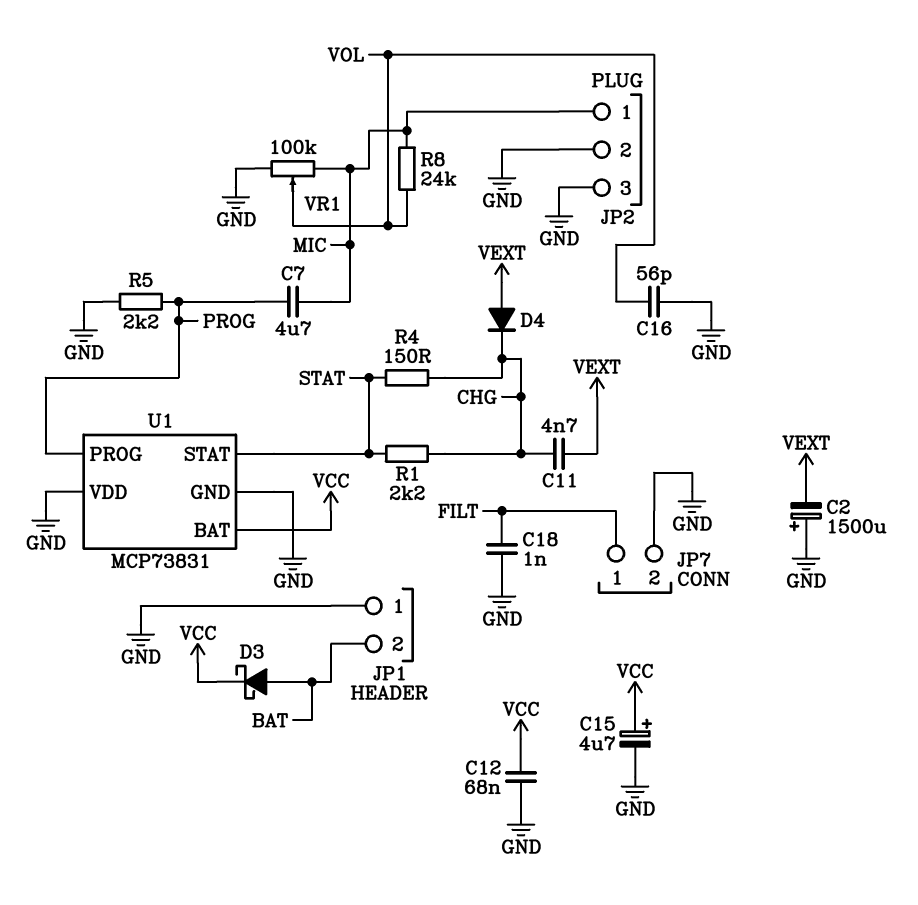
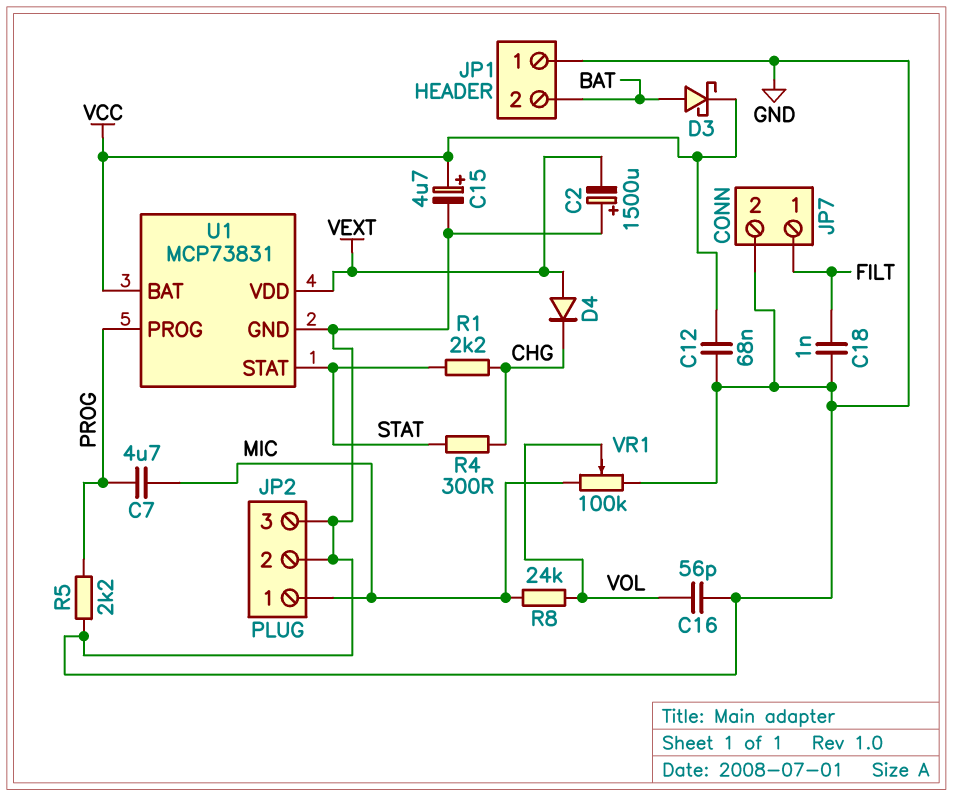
C11: 4.7nF (CHG, VEXT) -> none
R4: 150 (CHG, STAT) -> 300 (CHG, STAT)
U1 pin VDD: GND -> VEXT

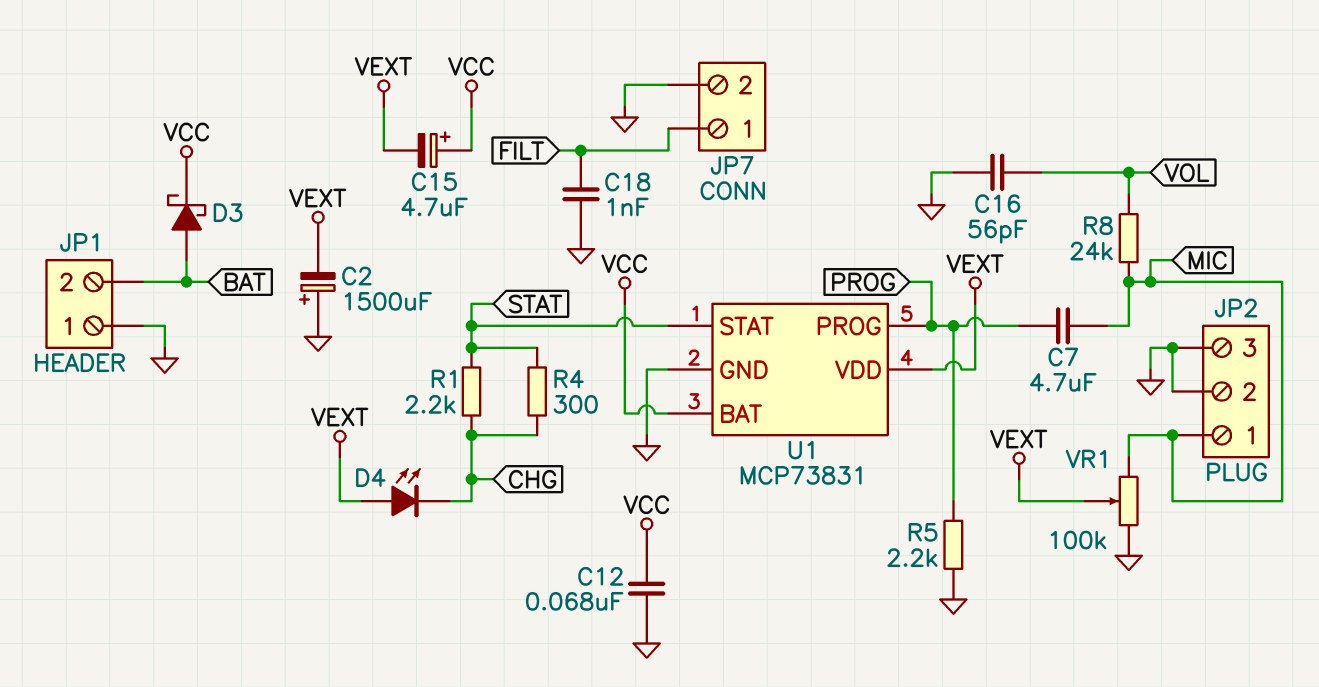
C15: 4.7uF (plus VCC, minus GND) -> 4.7uF (plus VCC, minus VEXT)
D4: diode (A VEXT, K CHG) -> LED (A VEXT, K CHG)
VR1: 100k (GND, MIC, wiper VOL) -> 100k (GND, MIC, wiper VEXT)

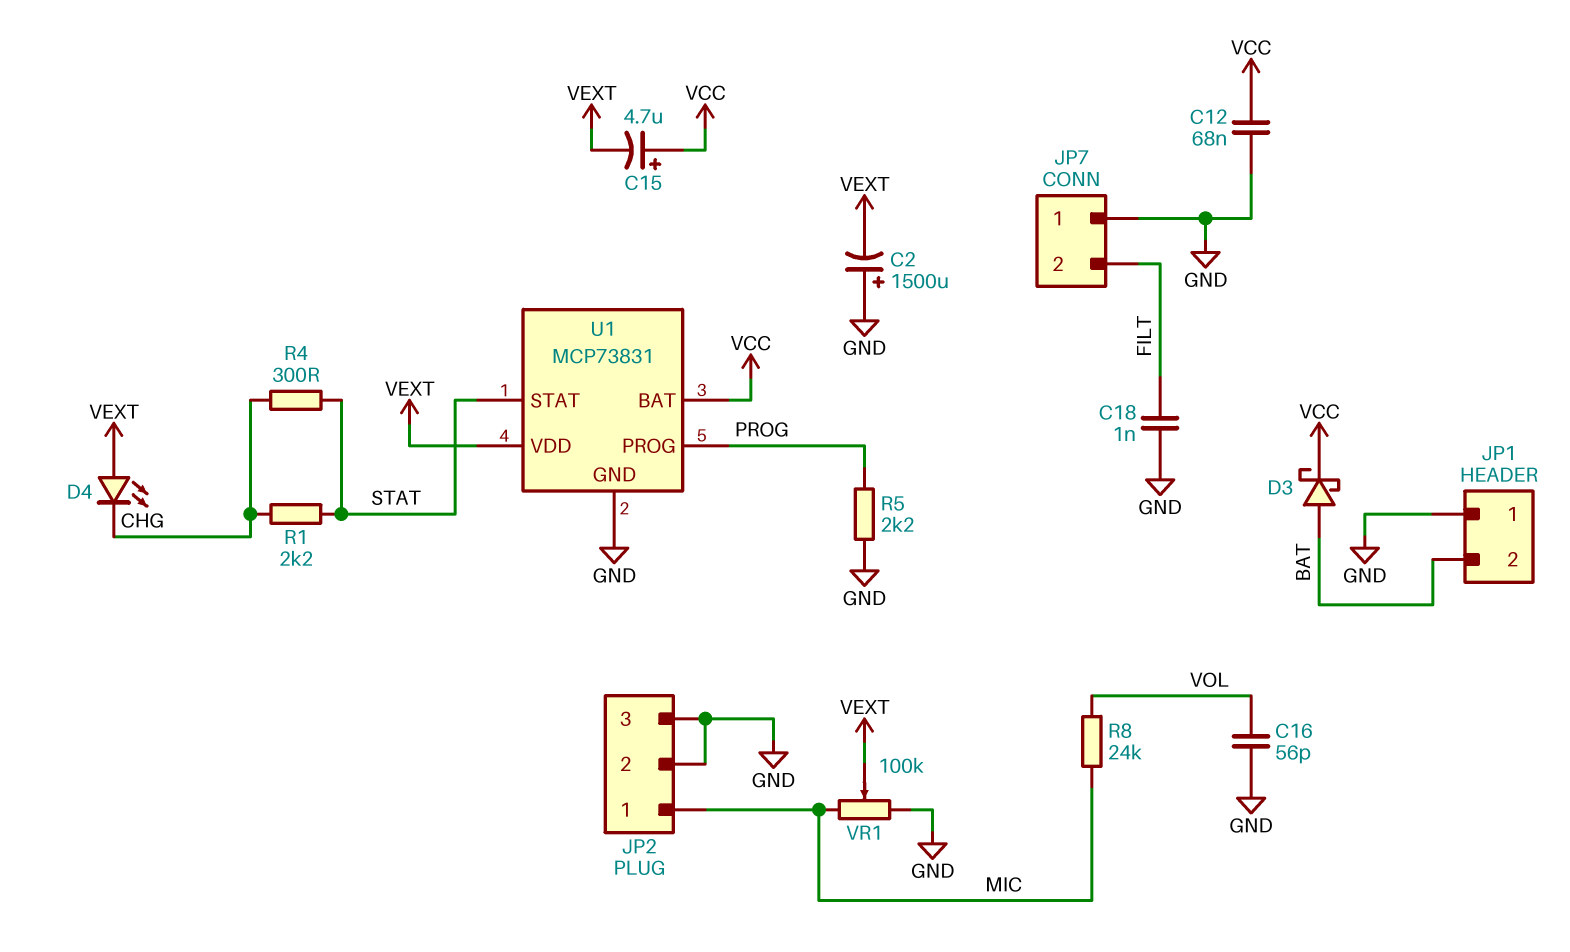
C7: 4.7uF (MIC, PROG) -> none
JP7 pin 1: FILT -> GND
JP7 pin 2: GND -> FILT

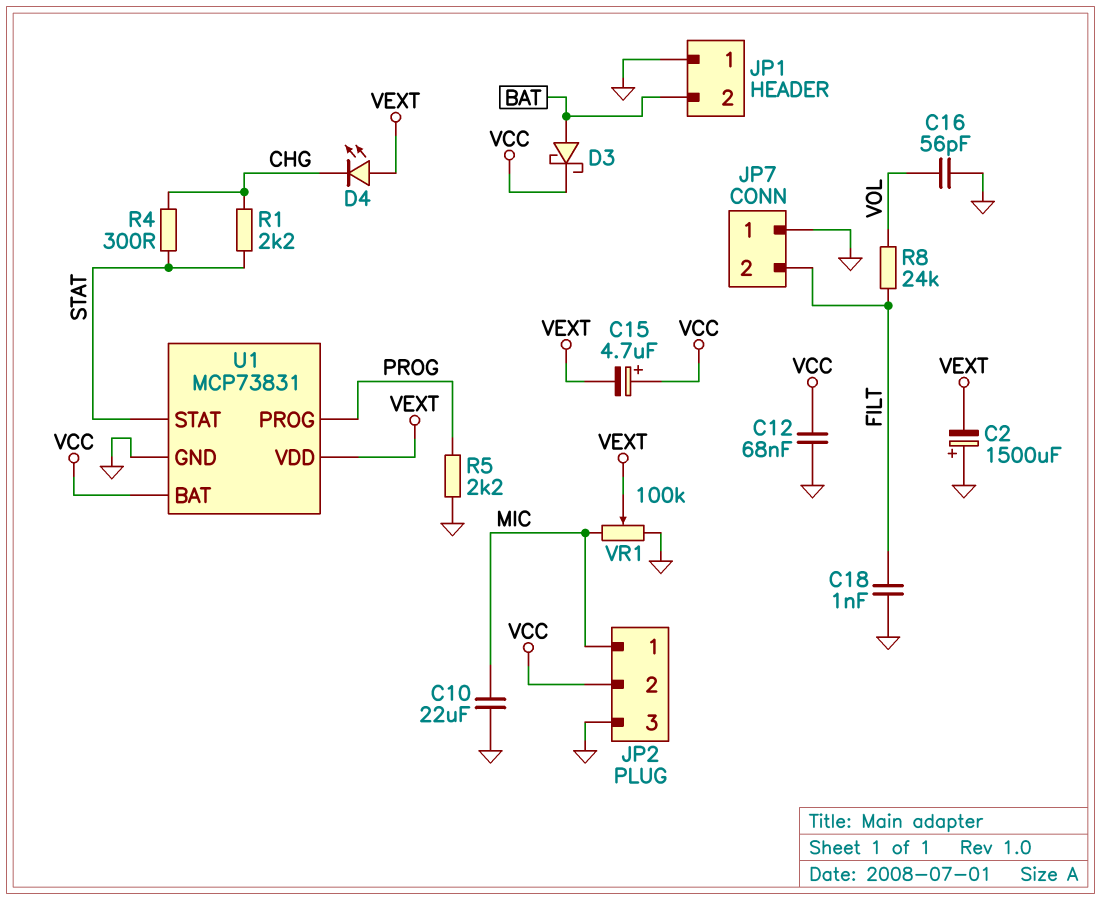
C10: none -> 22uF (GND, MIC)
JP2 pin 2: GND -> VCC
R8: 24k (MIC, VOL) -> 24k (FILT, VOL)

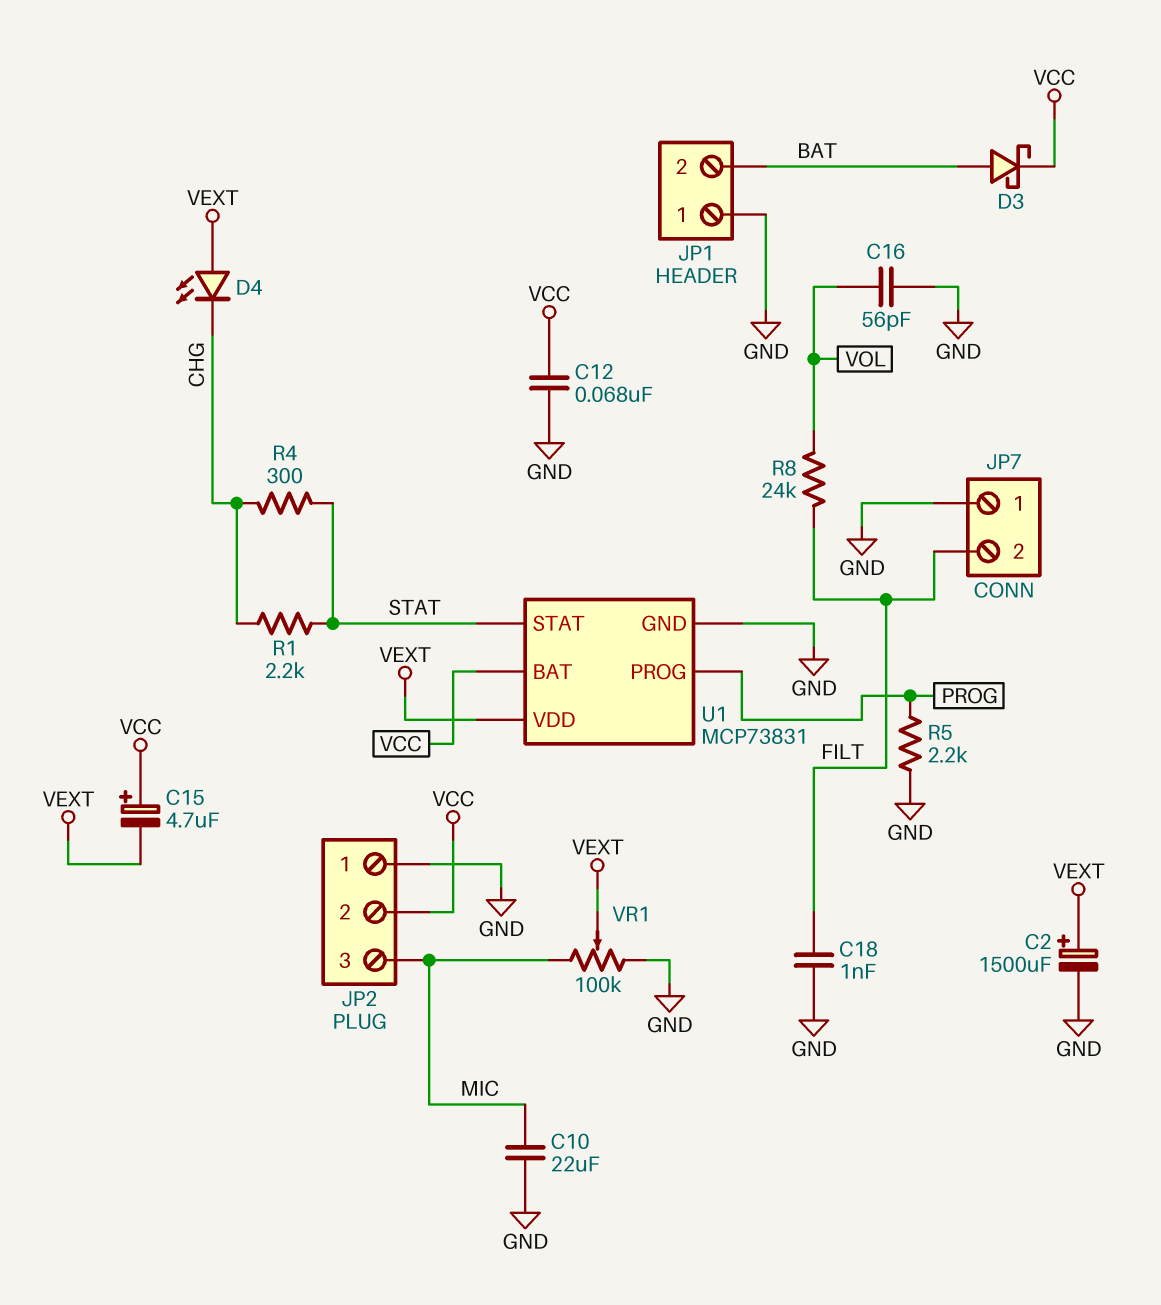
C2: 1500uF (plus GND, minus VEXT) -> 1500uF (plus VEXT, minus GND)
JP2 pin 1: MIC -> GND
JP2 pin 3: GND -> MIC

